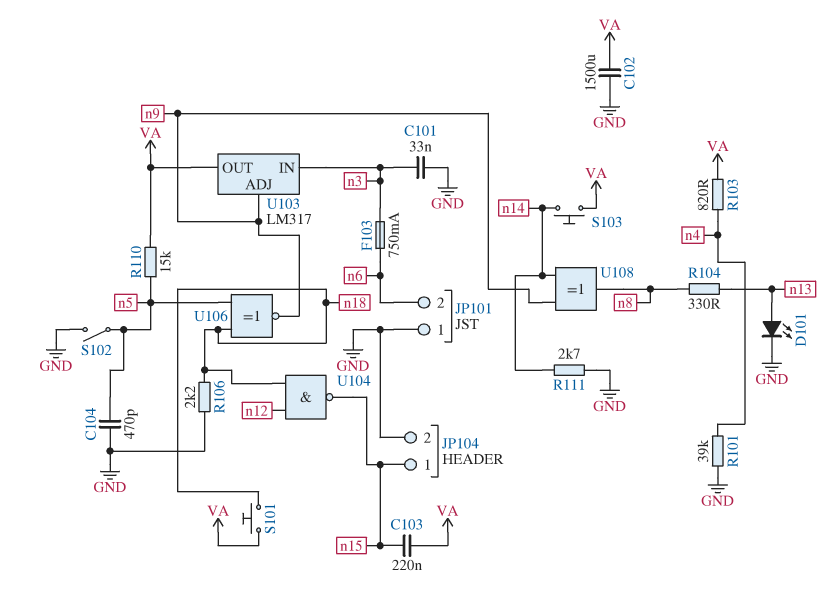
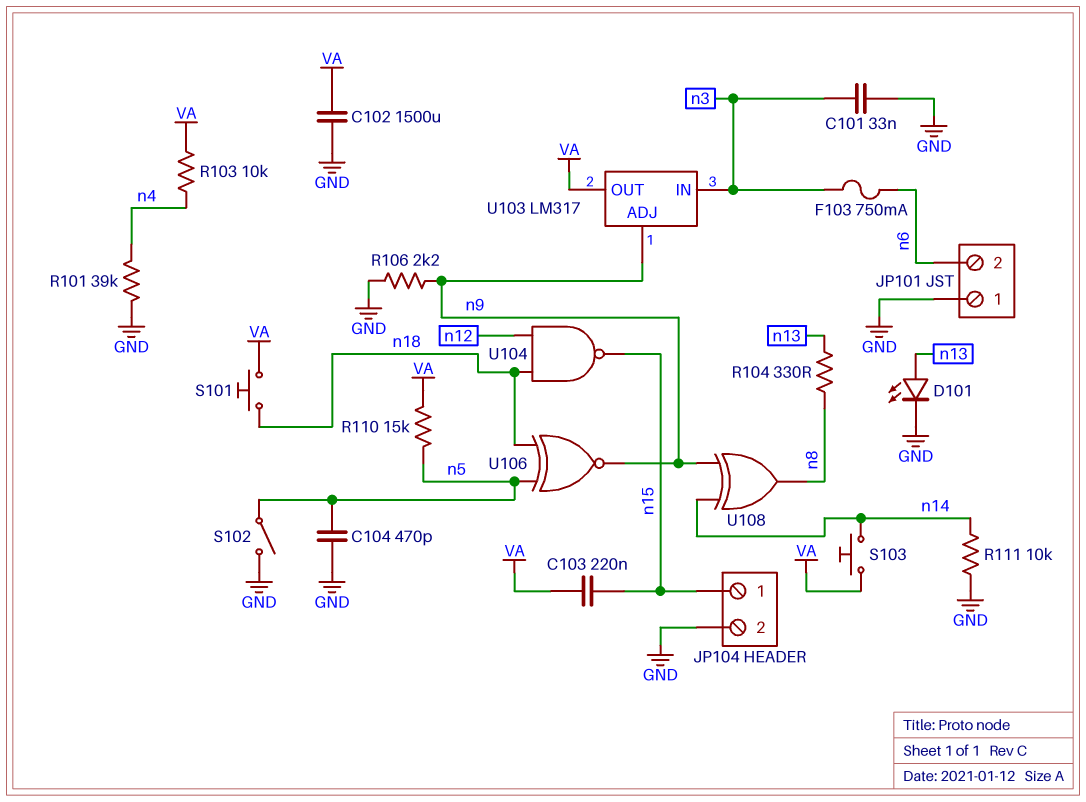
R103: 820 (VA, n4) -> 10k (VA, n4)
R106: 2.2k (GND, n18) -> 2.2k (GND, n9)
R111: 2.7k (GND, n14) -> 10k (GND, n14)

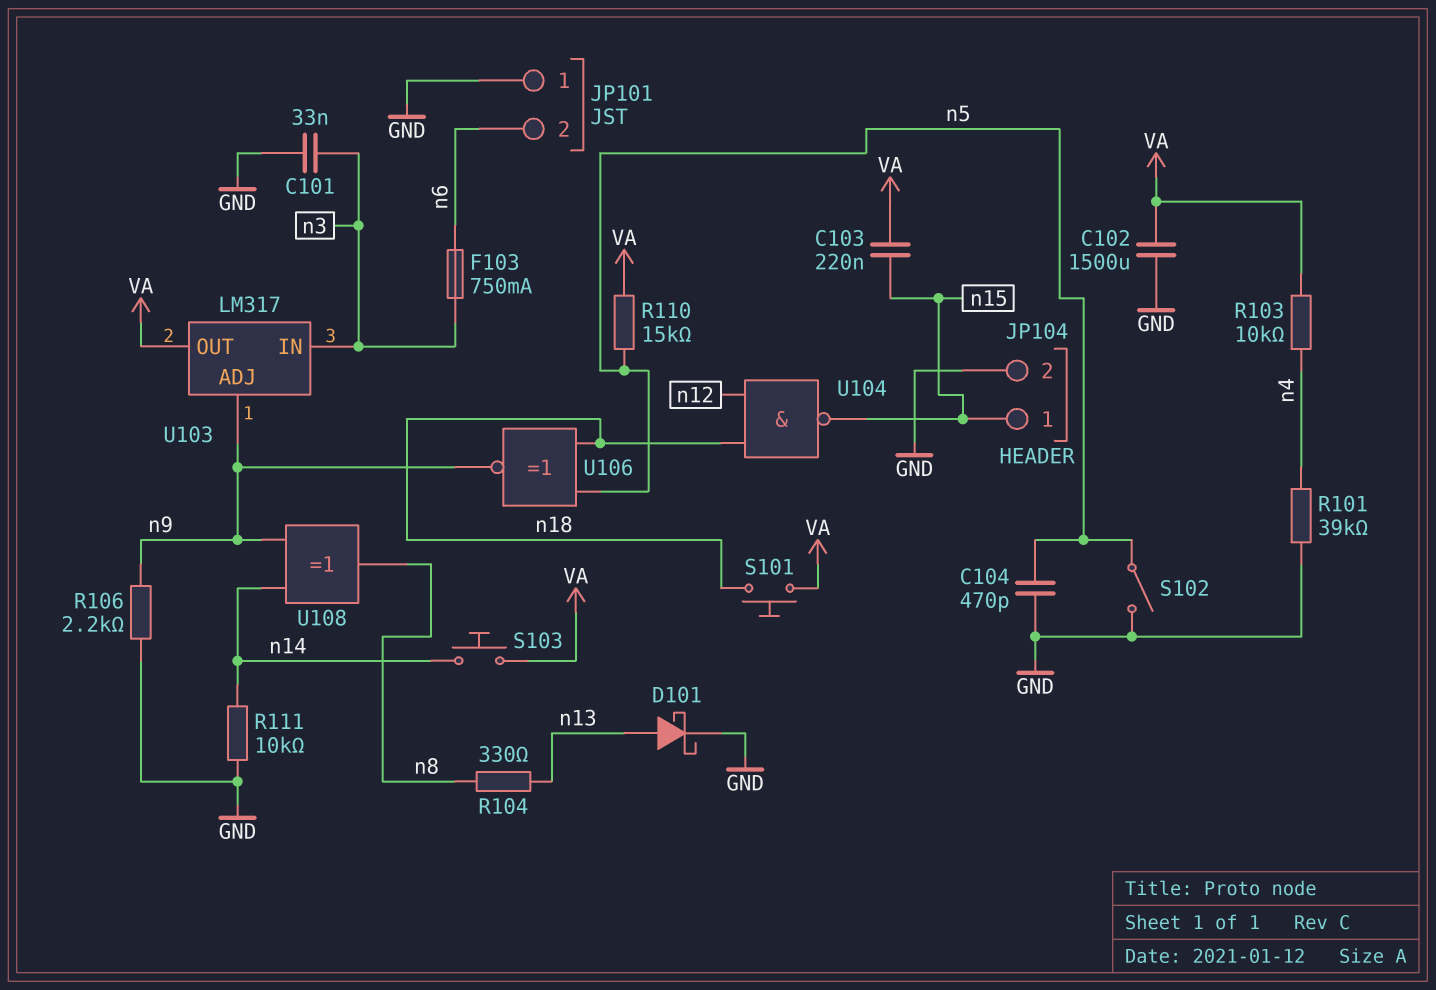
D101: LED (A n13, K GND) -> schottky (A n13, K GND)

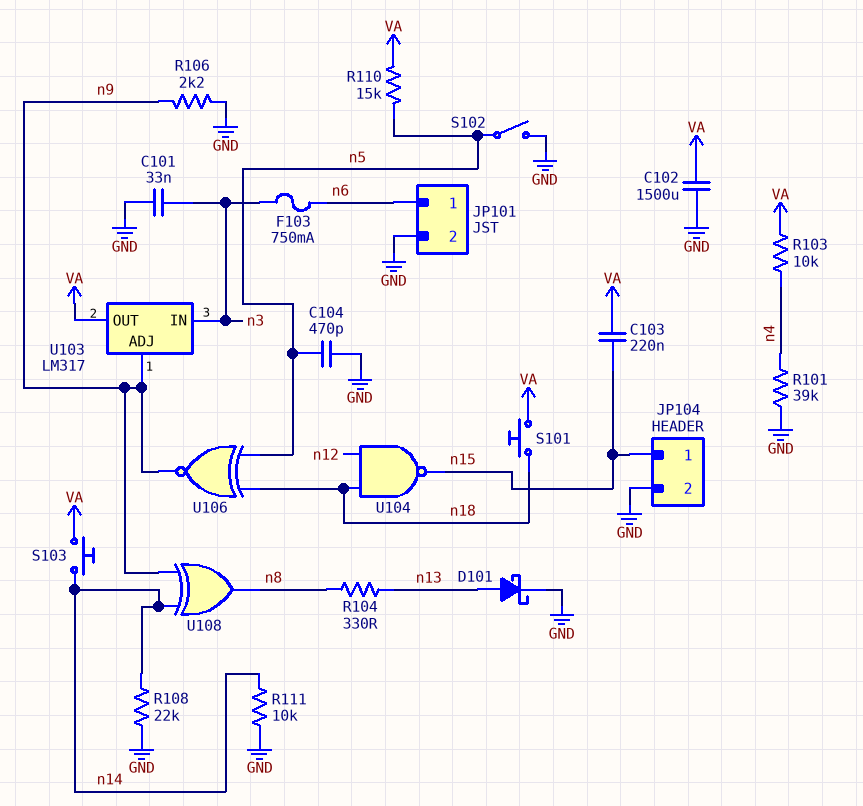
JP101 pin 1: GND -> n6
JP101 pin 2: n6 -> GND
R108: none -> 22k (GND, n14)

